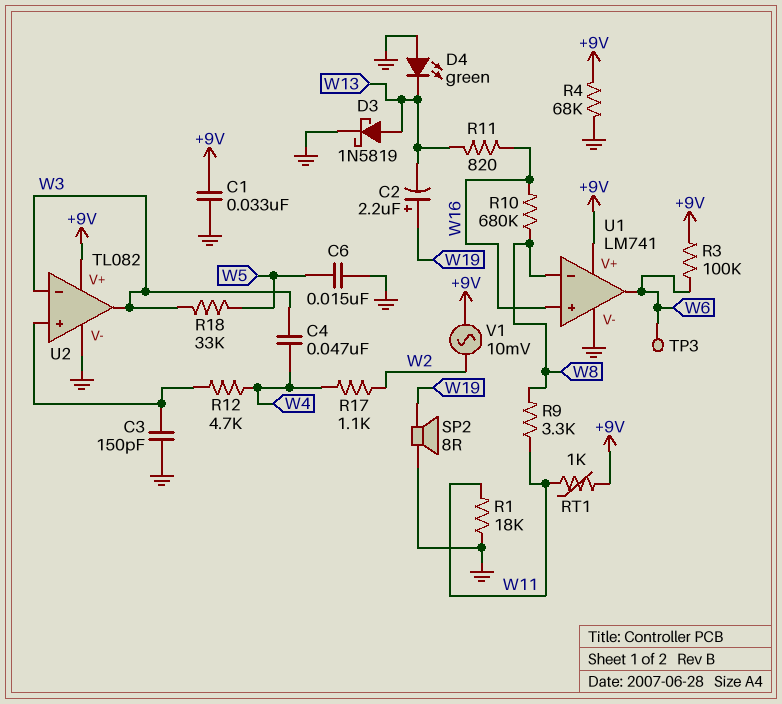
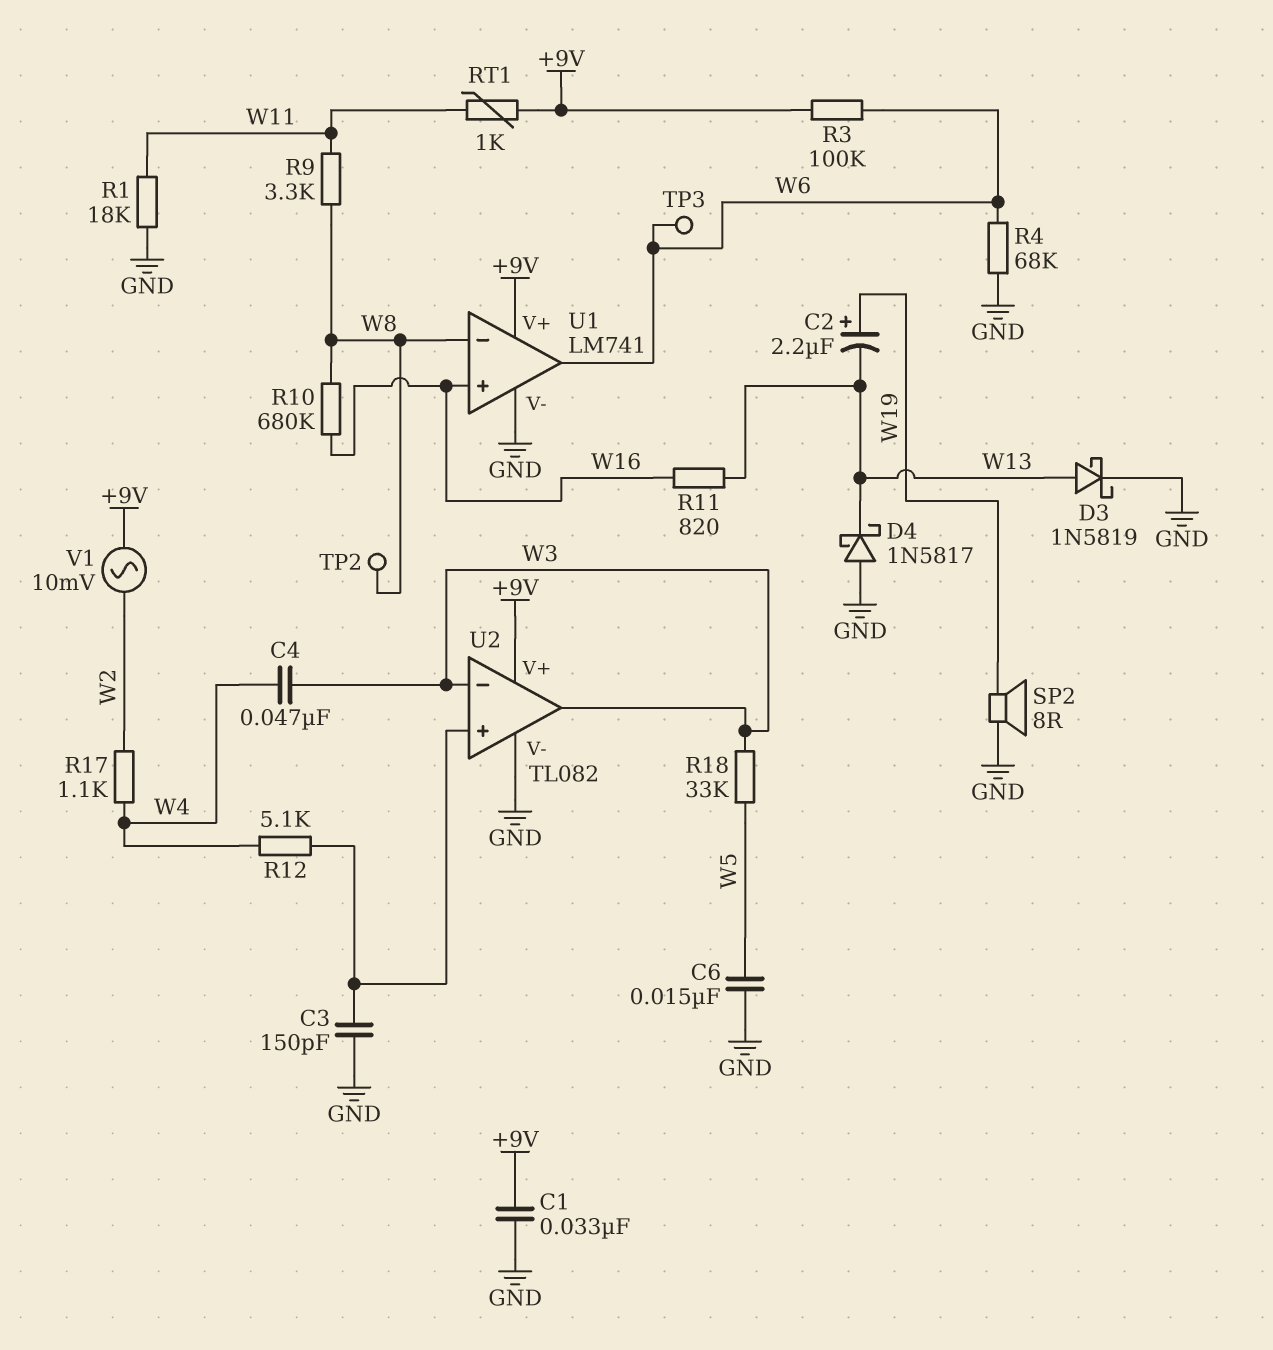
D4: LED green (A GND, K W13) -> schottky 1N5817 (A GND, K W13)
R4: 68k (+9V, GND) -> 68k (GND, W6)
R12: 4.7k (U2/in+, W4) -> 5.1k (U2/in+, W4)
TP2: none -> test point (W8)

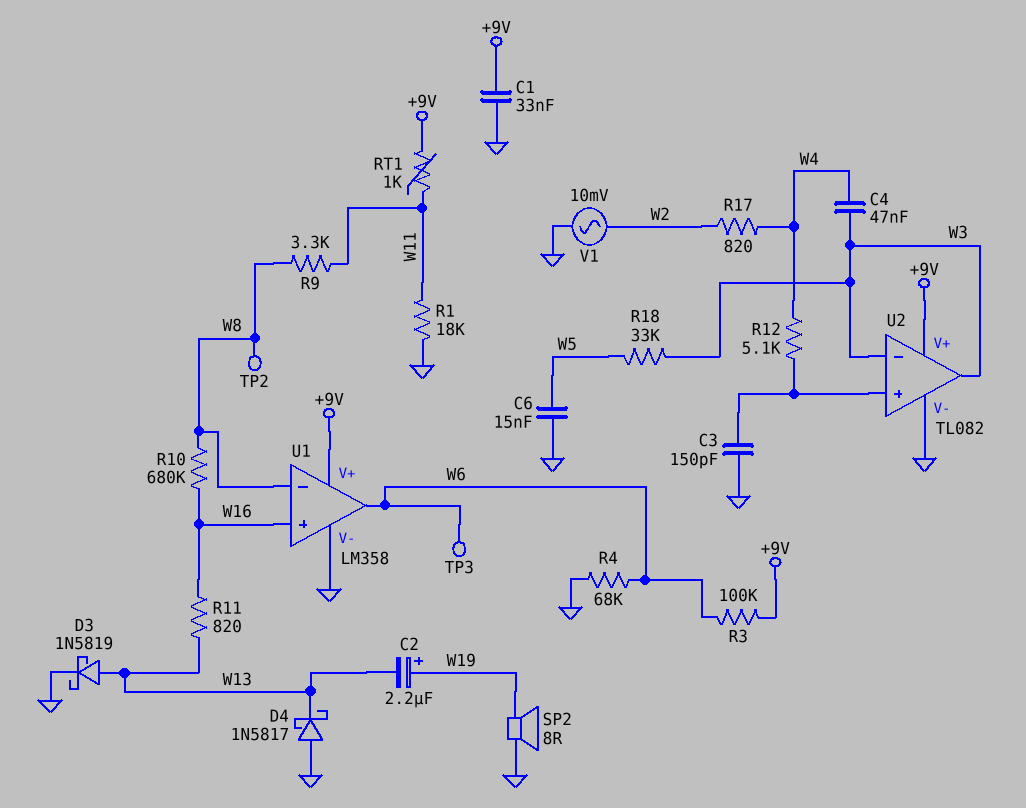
R17: 1.1k (W2, W4) -> 820 (W2, W4)
U1: LM741 -> LM358
V1: AC 10mV (+9V, W2) -> AC 10mV (GND, W2)

